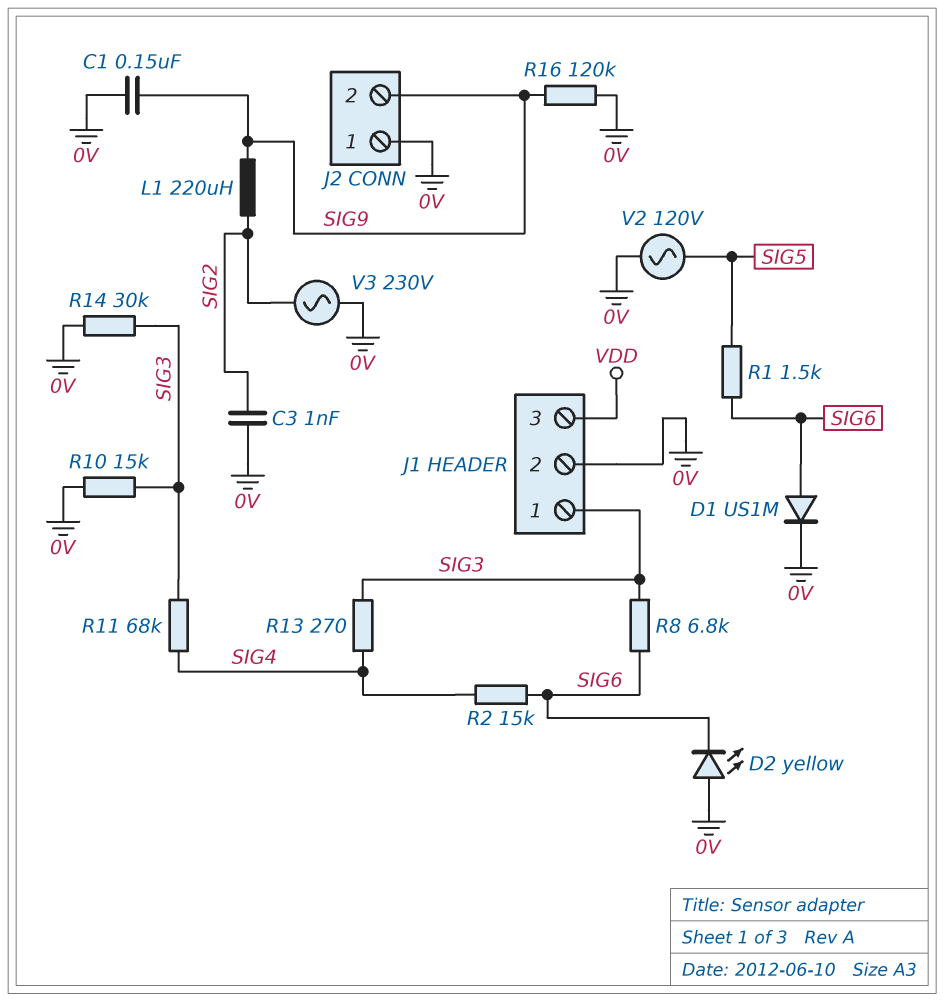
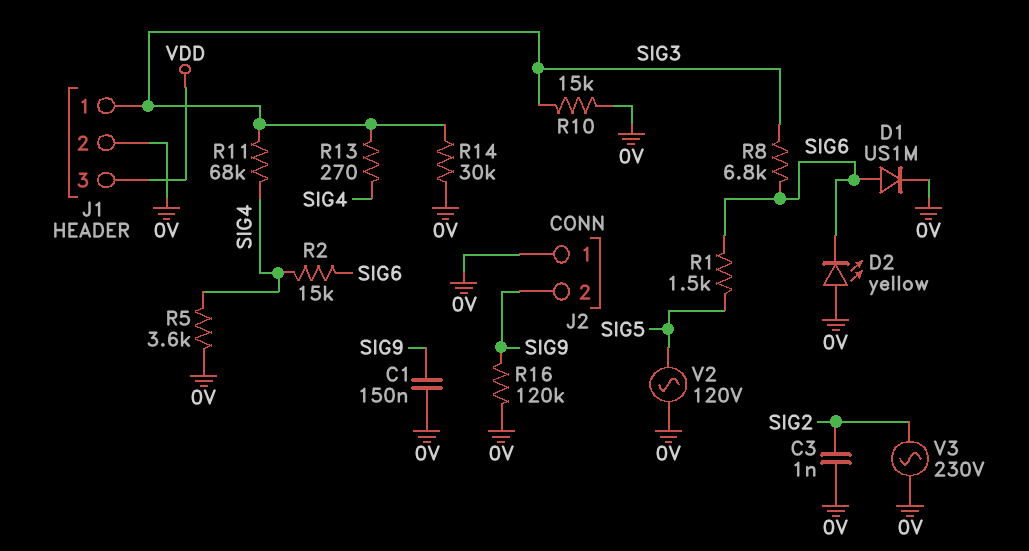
L1: 220uH (SIG2, SIG9) -> none
R5: none -> 3.6k (0V, SIG4)

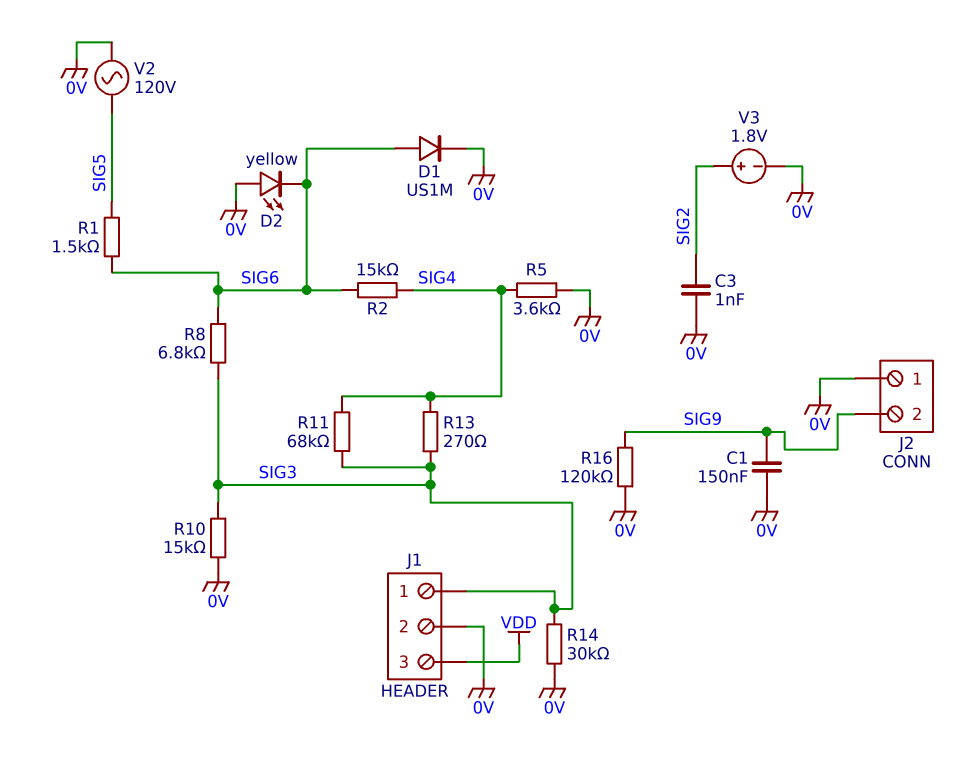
V3: AC 230V (0V, SIG2) -> 1.8V (plus SIG2, minus 0V)

